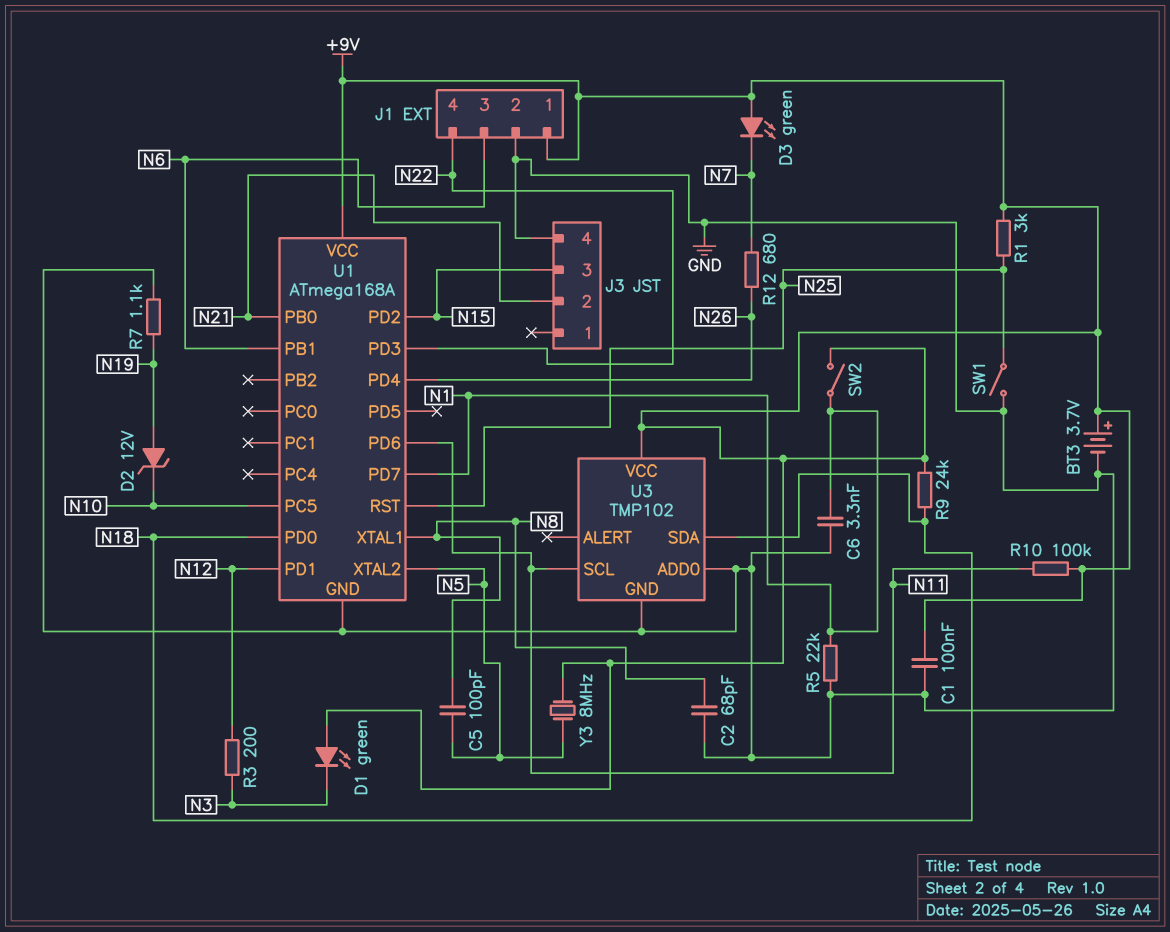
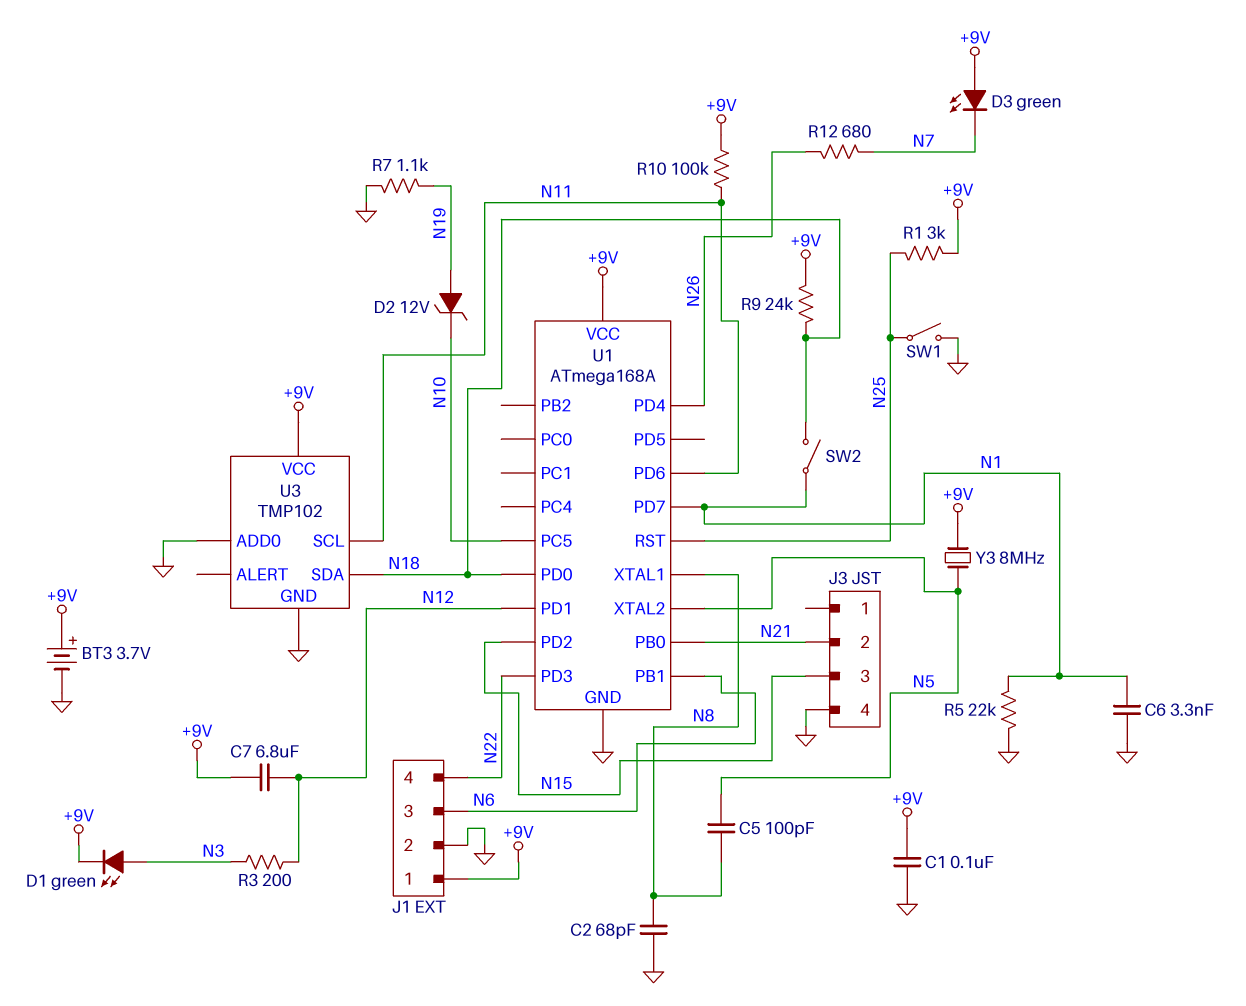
C7: none -> 6.8uF (+9V, N12)
D1: LED green (A +9V, K N3) -> LED green (A N3, K +9V)
SW2: switch (+9V, N1) -> switch (N1, N18)

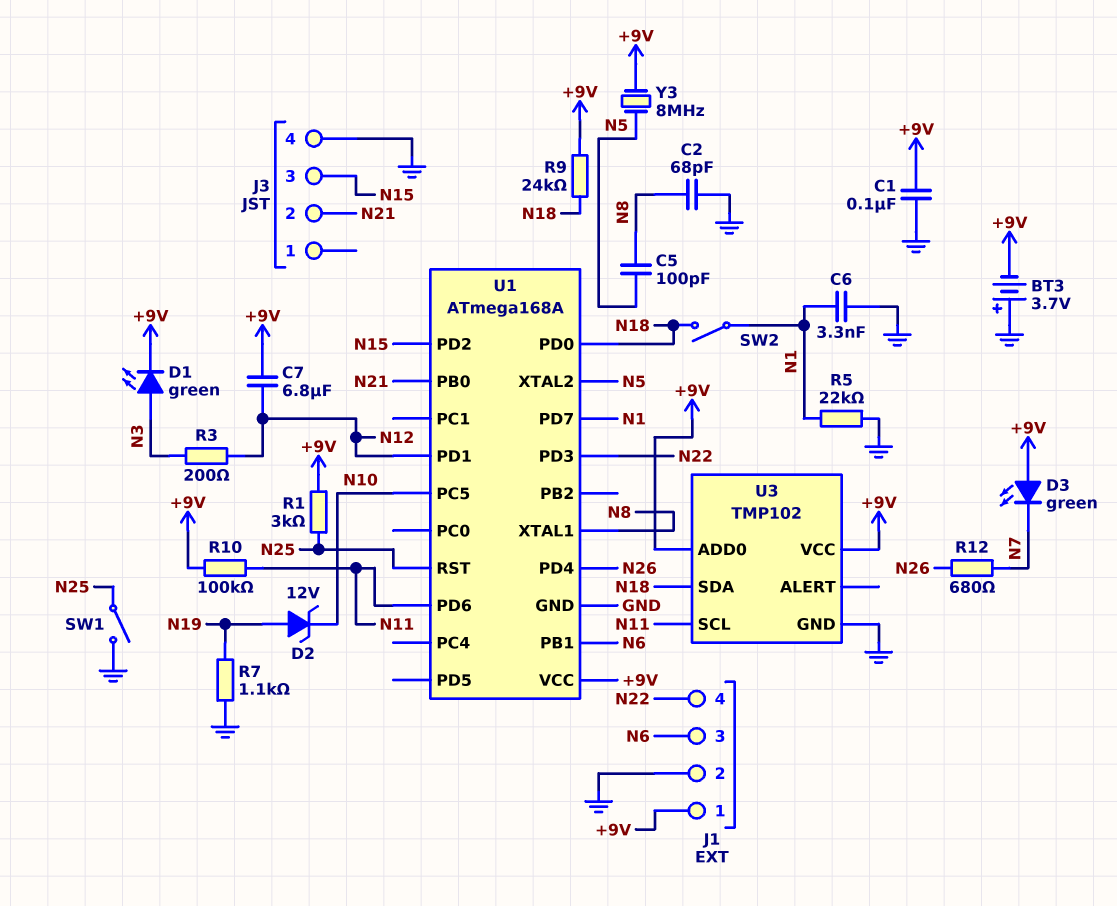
BT3: 3.7V (plus +9V, minus GND) -> 3.7V (plus GND, minus +9V)
U3 pin ADD0: GND -> +9V

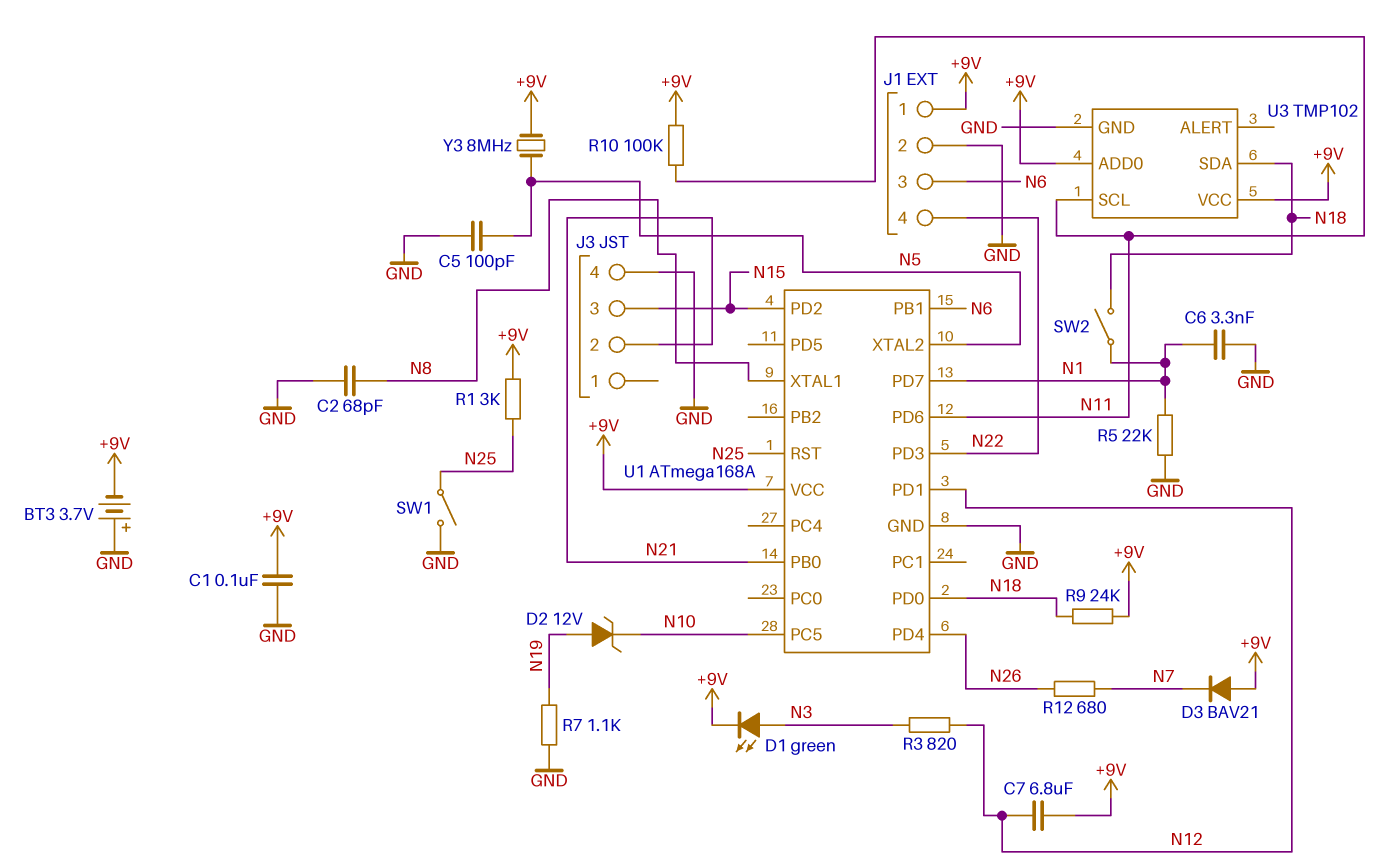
C5: 100pF (N5, N8) -> 100pF (GND, N5)
D3: LED green (A +9V, K N7) -> diode BAV21 (A +9V, K N7)
R3: 200 (N3, N12) -> 820 (N3, N12)

